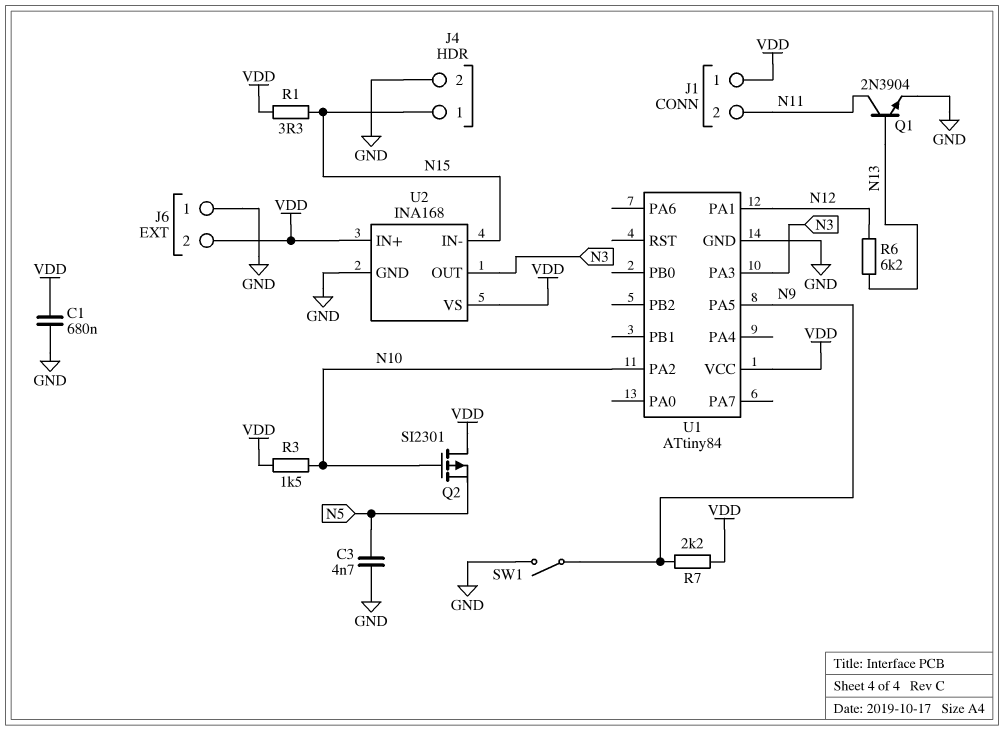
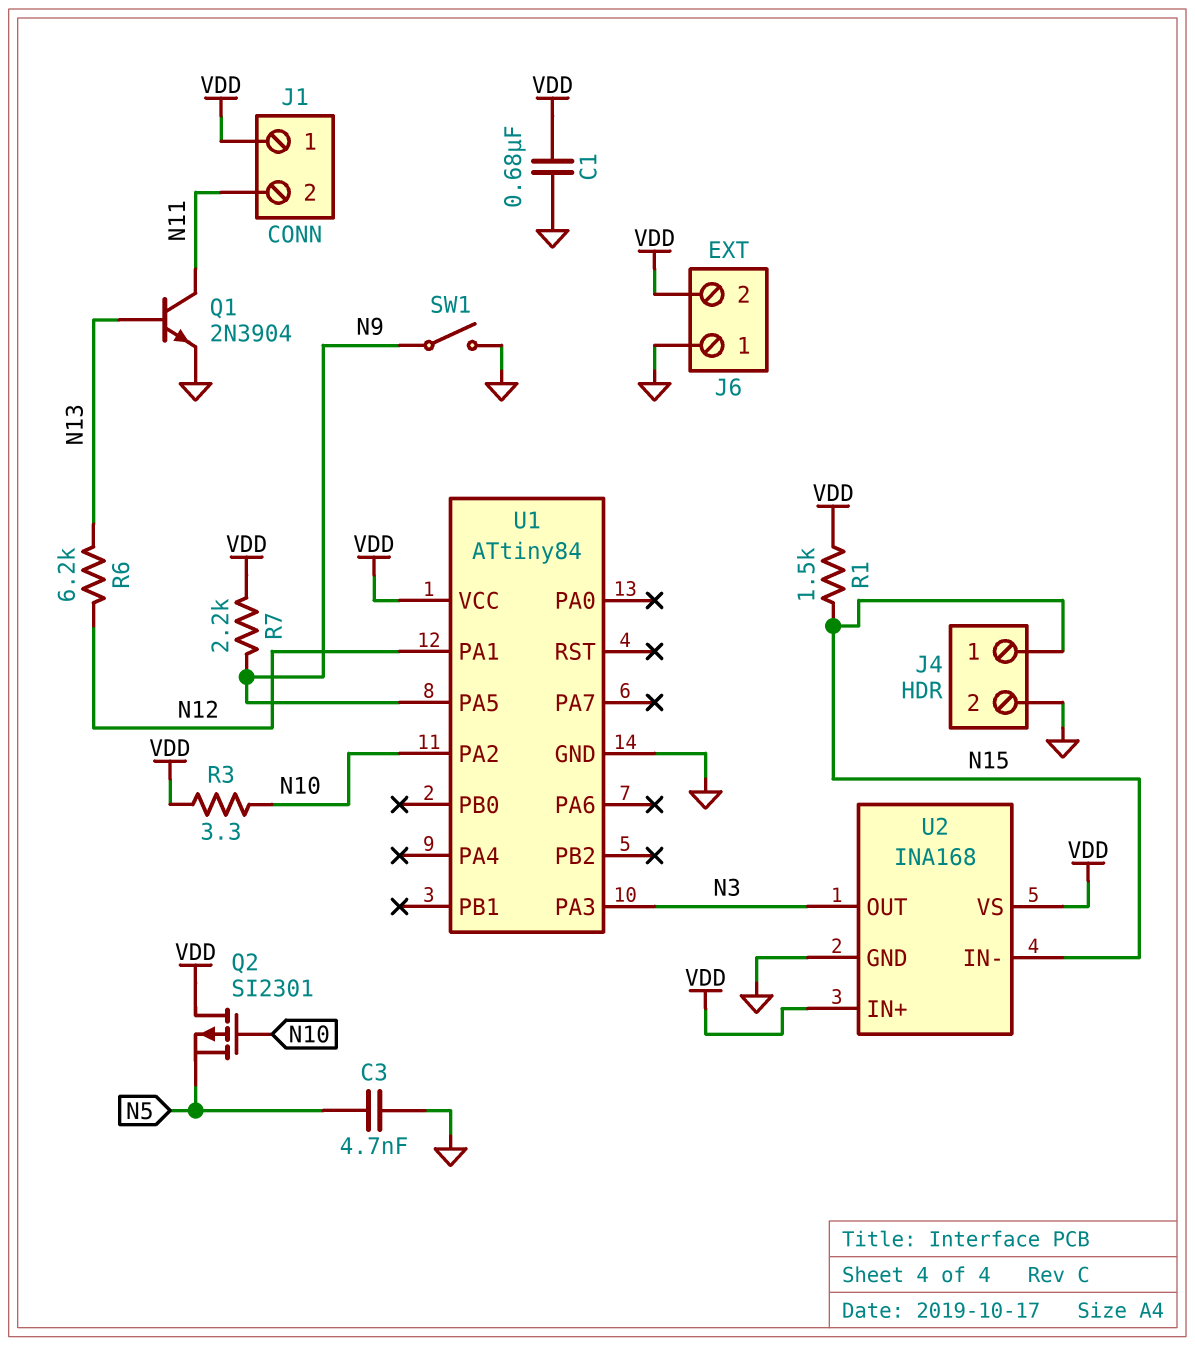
R1: 3.3 (N15, VDD) -> 1.5k (N15, VDD)
R3: 1.5k (N10, VDD) -> 3.3 (N10, VDD)

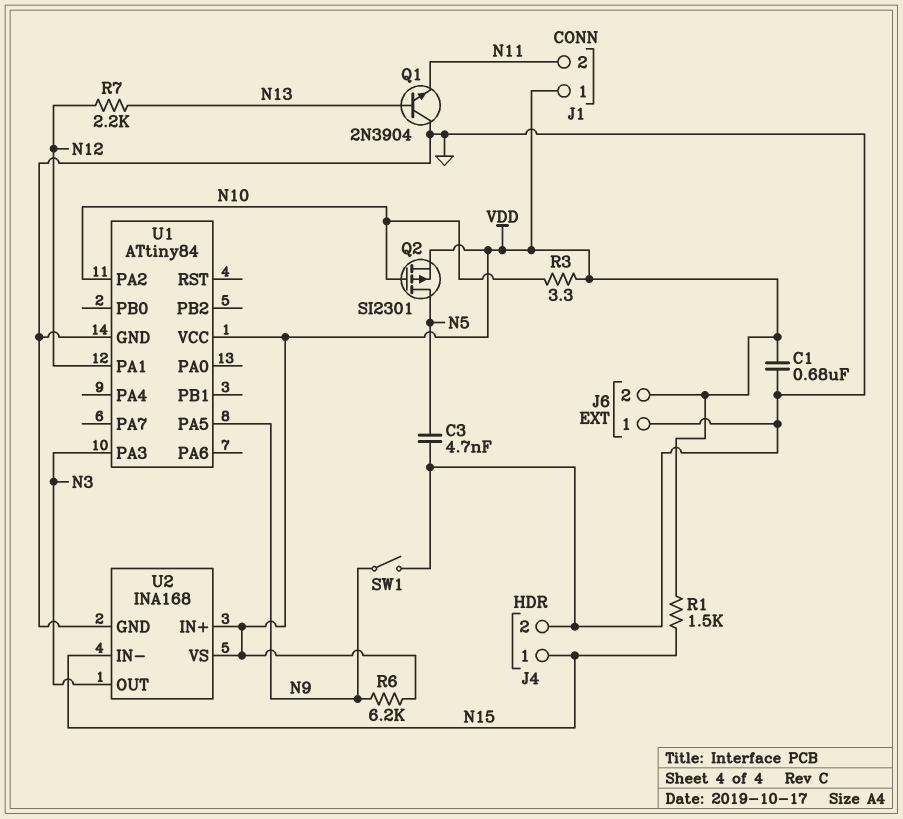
Q1: NPN 2N3904 (B N13, C N11, E GND) -> NPN 2N3904 (B N13, C GND, E N11)
Q2: PMOS SI2301 (G N10, D VDD, S N5) -> PMOS SI2301 (G N10, D N5, S VDD)
R6: 6.2k (N12, N13) -> 6.2k (N9, VDD)
R7: 2.2k (N9, VDD) -> 2.2k (N12, N13)

